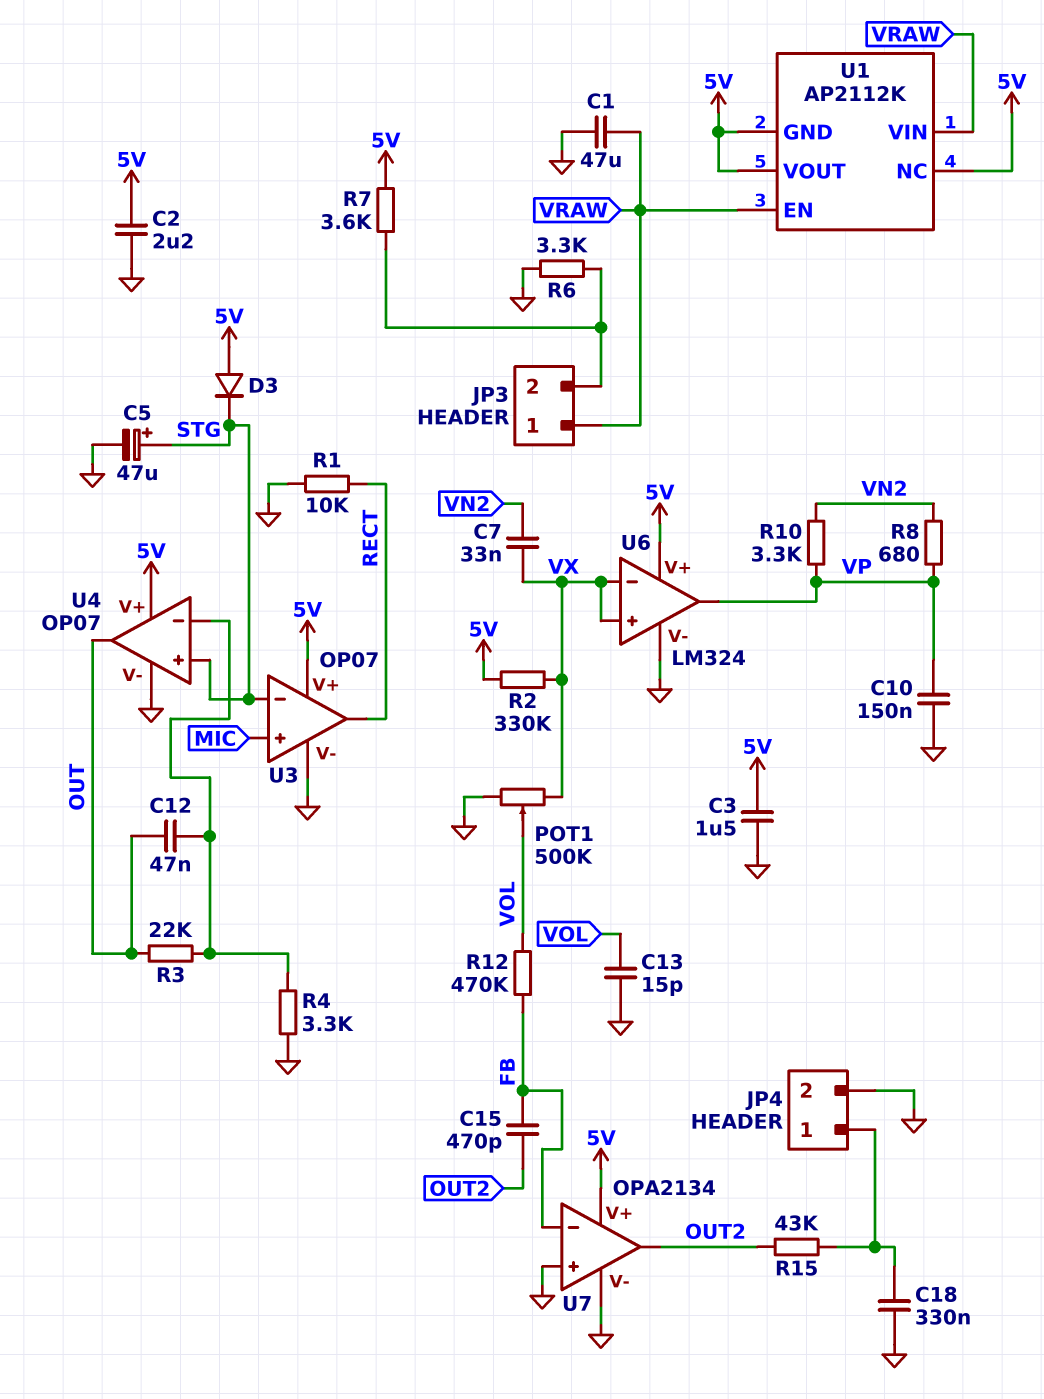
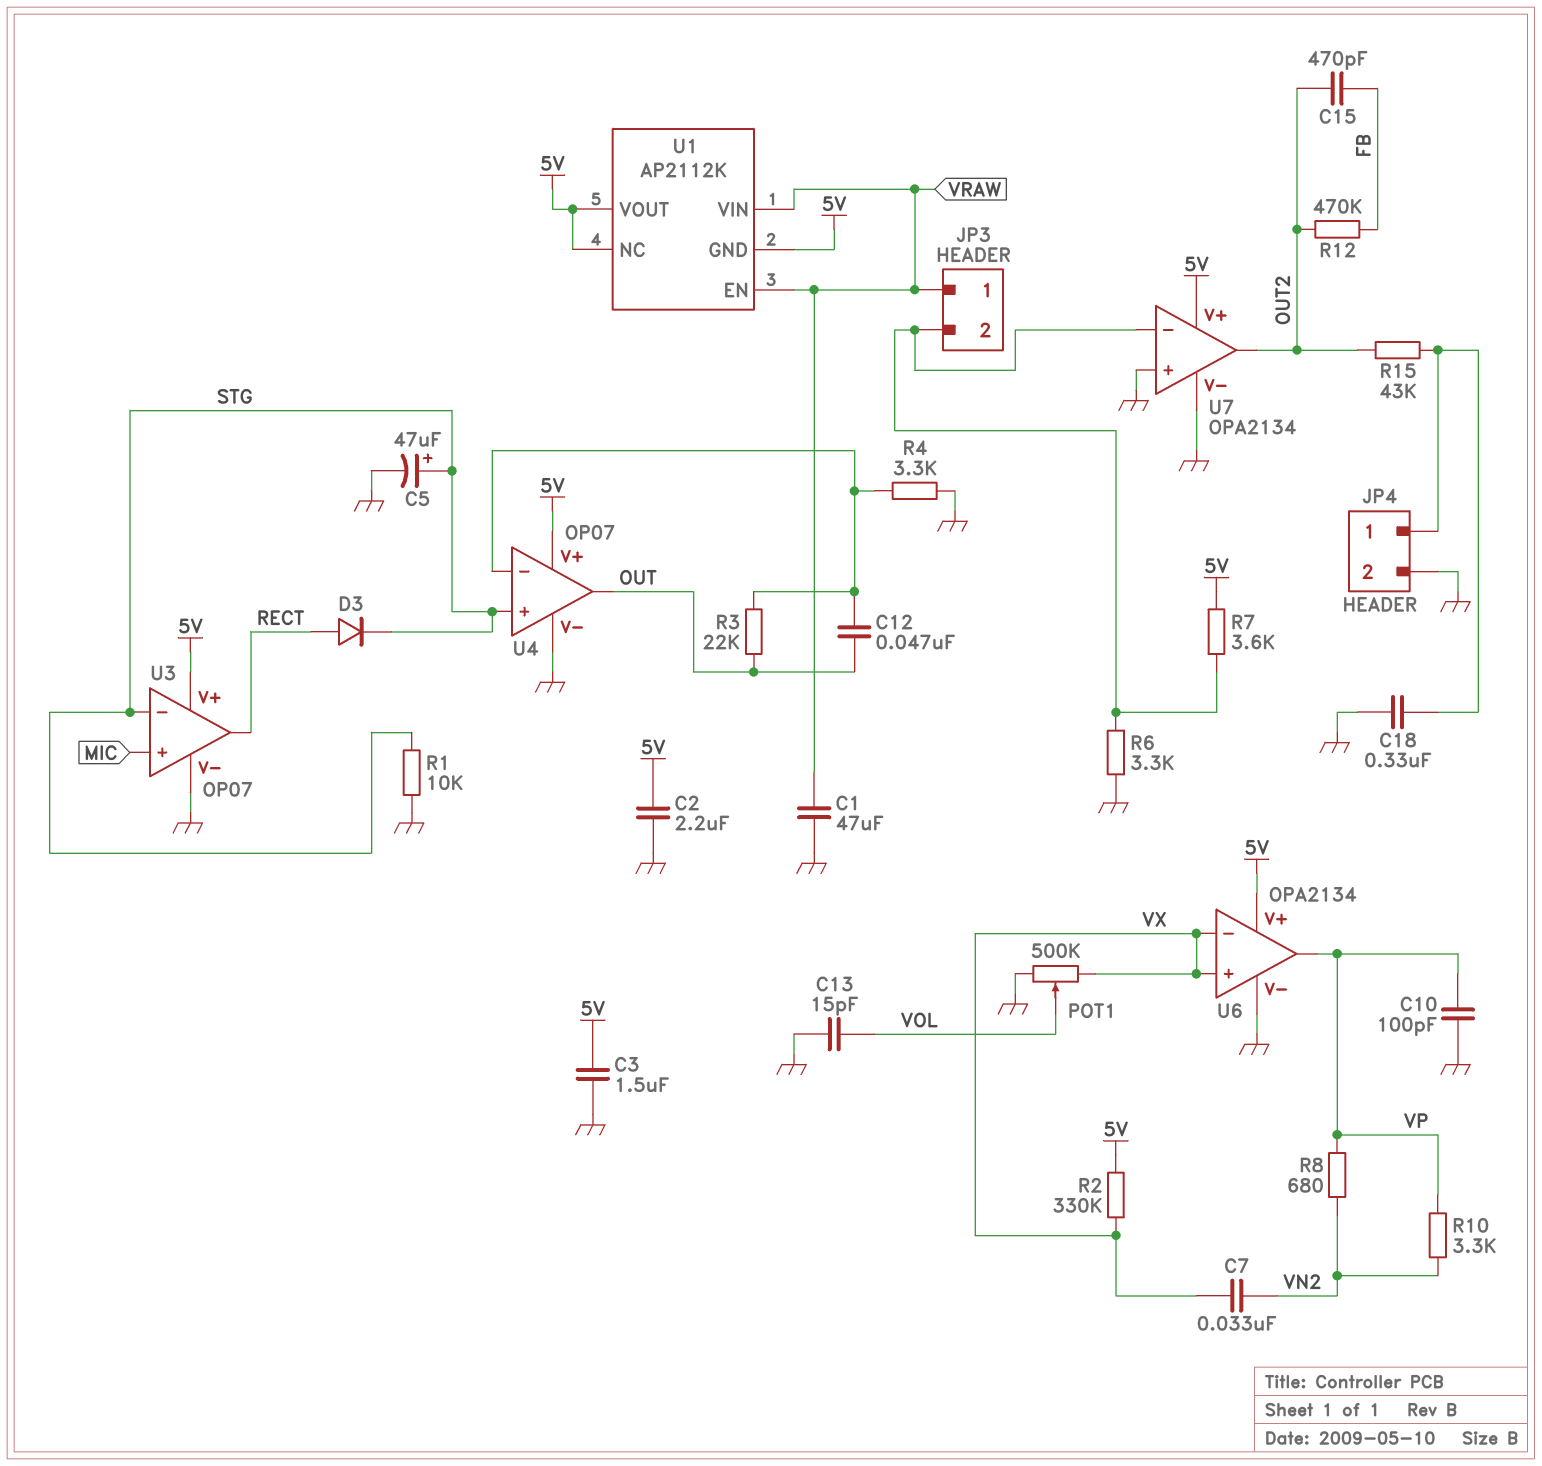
C10: 150nF (GND, VP) -> 100pF (GND, VP)
D3: diode (A 5V, K STG) -> diode (A RECT, K STG)
R1: 10k (GND, RECT) -> 10k (GND, STG)
R12: 470k (FB, VOL) -> 470k (FB, OUT2)
U6: LM324 -> OPA2134
U7 pin in-: FB -> JP3/2

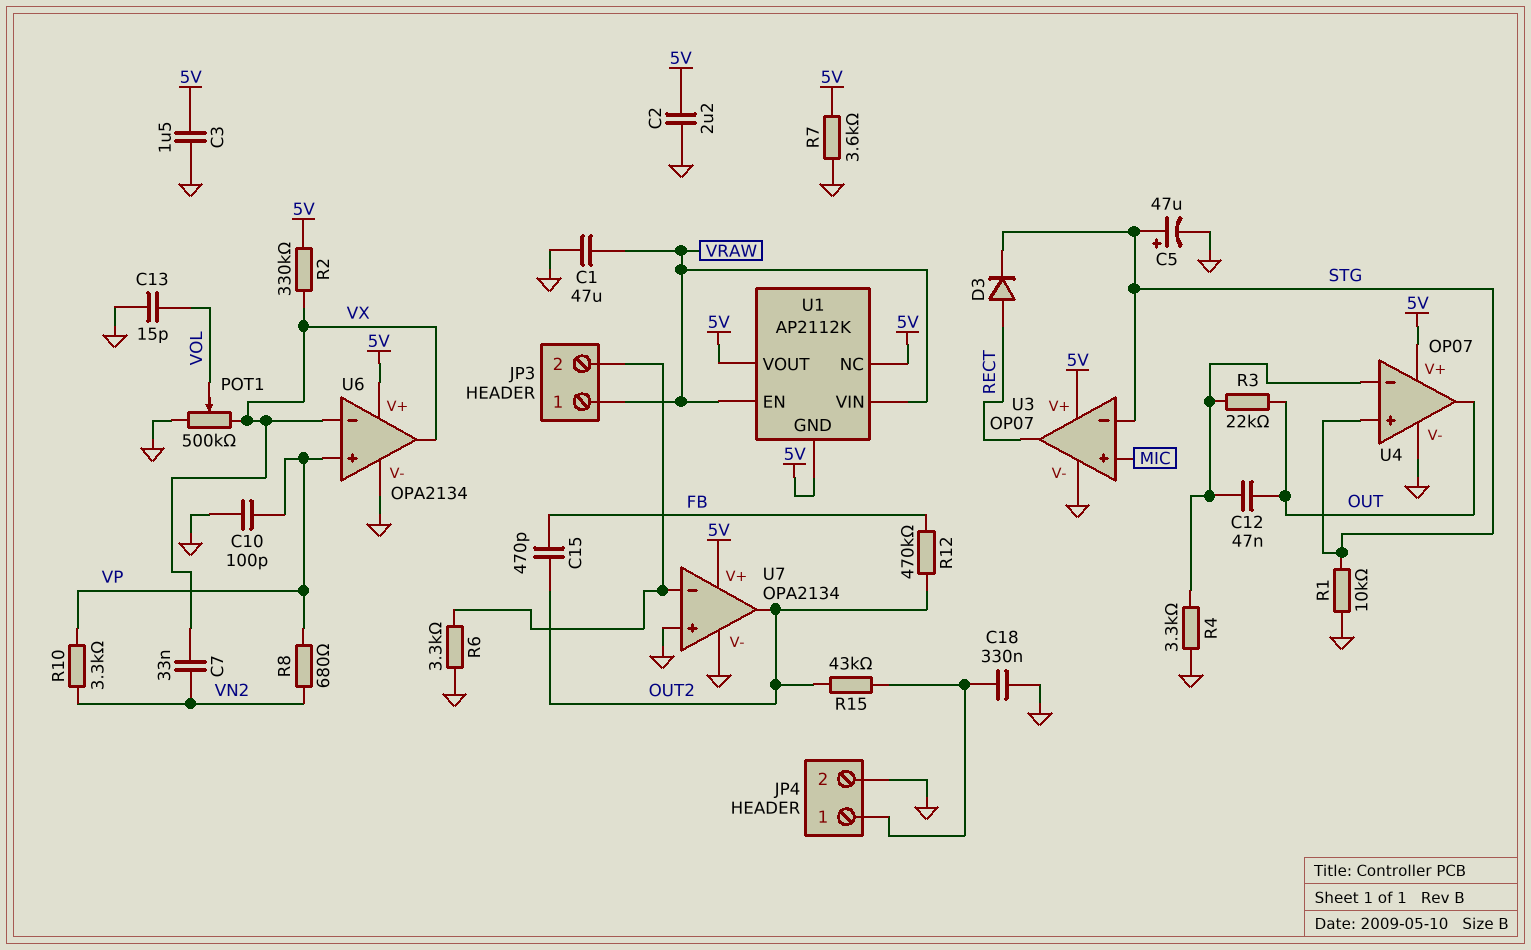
R7: 3.6k (5V, JP3/2) -> 3.6k (5V, GND)
U6 pin in+: VX -> VP
U6 pin out: VP -> VX

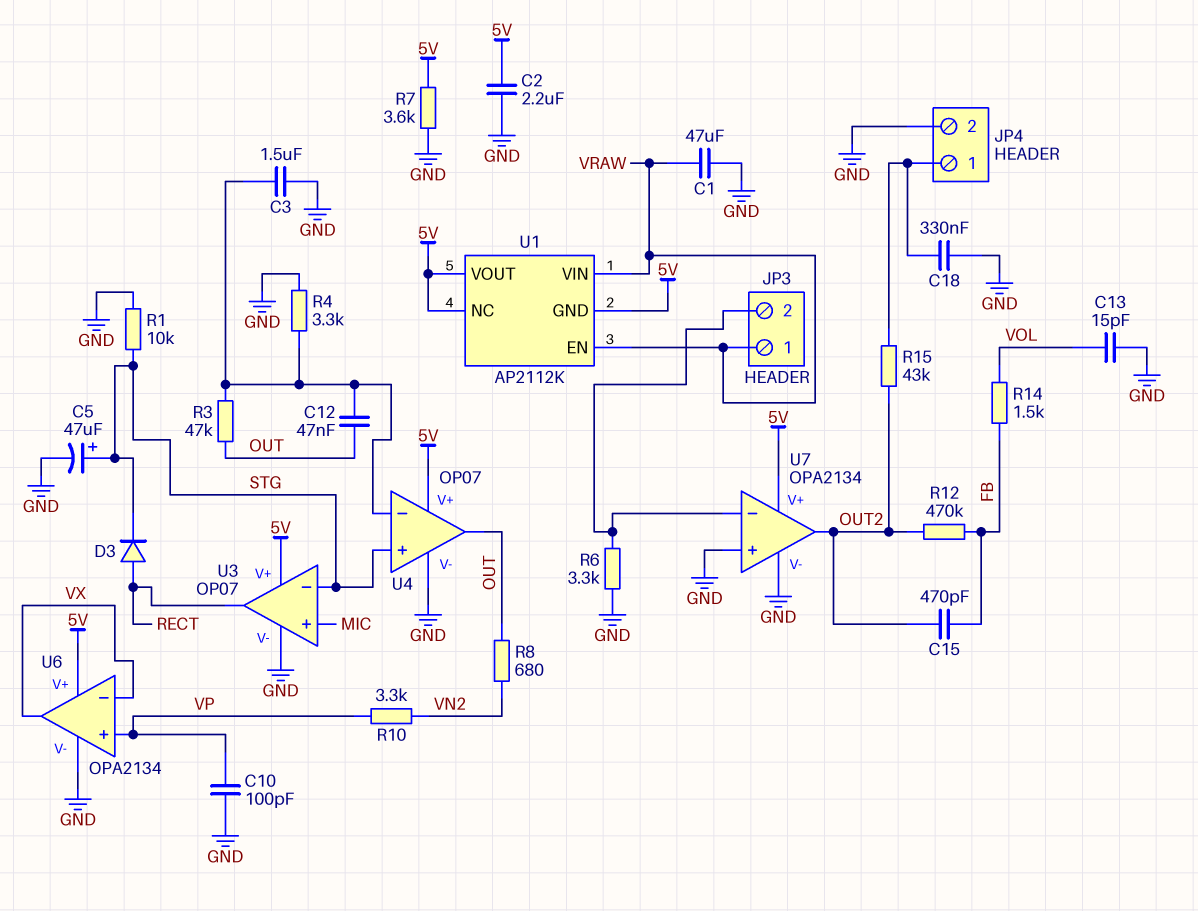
C3: 1.5uF (5V, GND) -> 1.5uF (GND, U4/in-)
C7: 33nF (VN2, VX) -> none
POT1: 500k (GND, VX, wiper VOL) -> none
R2: 330k (5V, VX) -> none
R3: 22k (OUT, U4/in-) -> 47k (OUT, U4/in-)
R8: 680 (VN2, VP) -> 680 (OUT, VN2)
R14: none -> 1.5k (FB, VOL)

